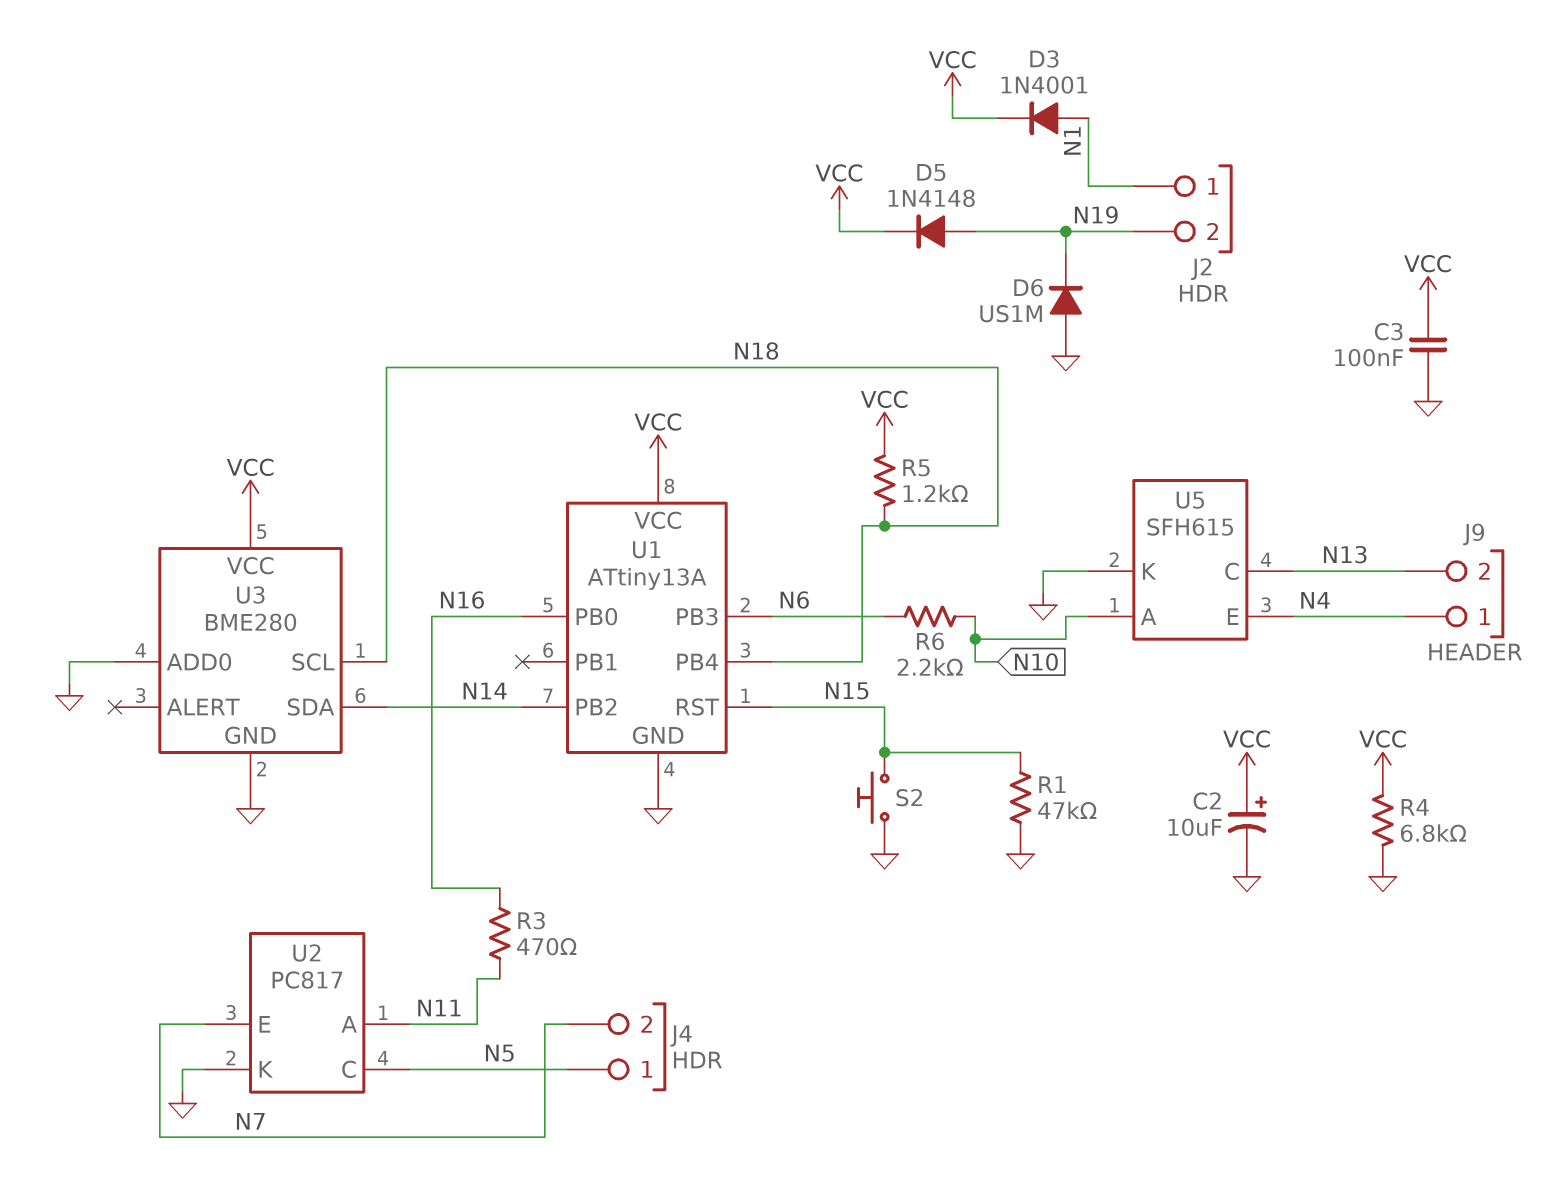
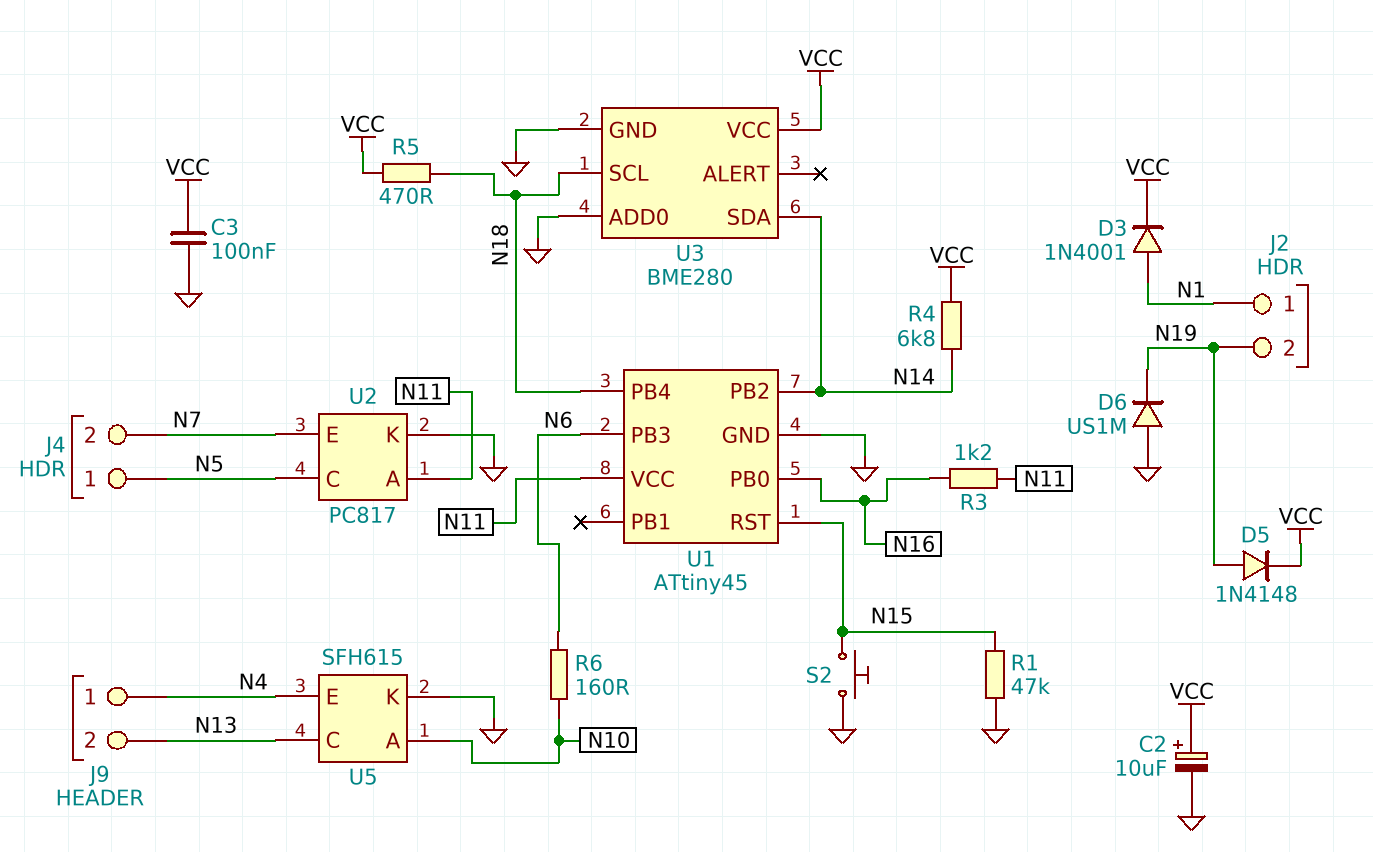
R3: 470 (N11, N16) -> 1.2k (N11, N16)
R4: 6.8k (GND, VCC) -> 6.8k (N14, VCC)
R5: 1.2k (N18, VCC) -> 470 (N18, VCC)
R6: 2.2k (N6, N10) -> 160 (N6, N10)
U1: ATtiny13A -> ATtiny45
U1 pin VCC: VCC -> N11

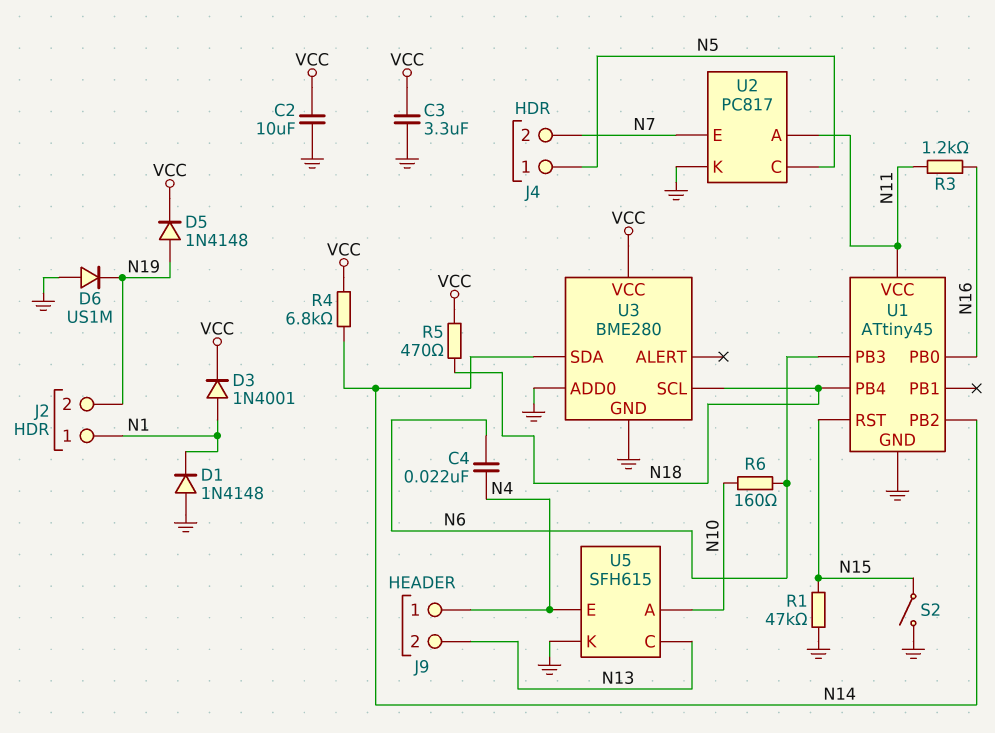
C2: 10uF (plus VCC, minus GND) -> 10uF (GND, VCC)
C3: 100nF (GND, VCC) -> 3.3uF (GND, VCC)
C4: none -> 22nF (N4, N6)
D1: none -> diode 1N4148 (A GND, K N1)
S2: button (GND, N15) -> switch (GND, N15)

